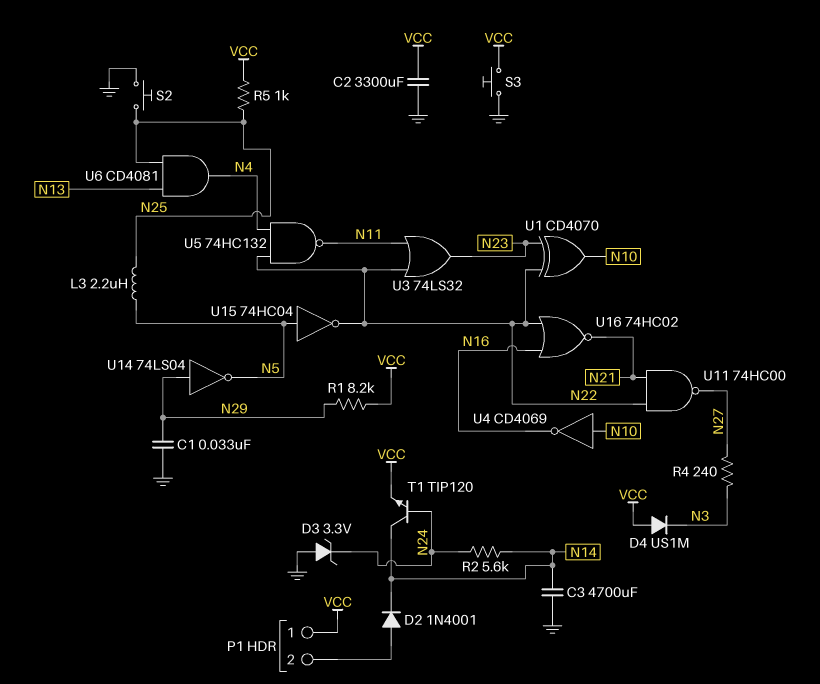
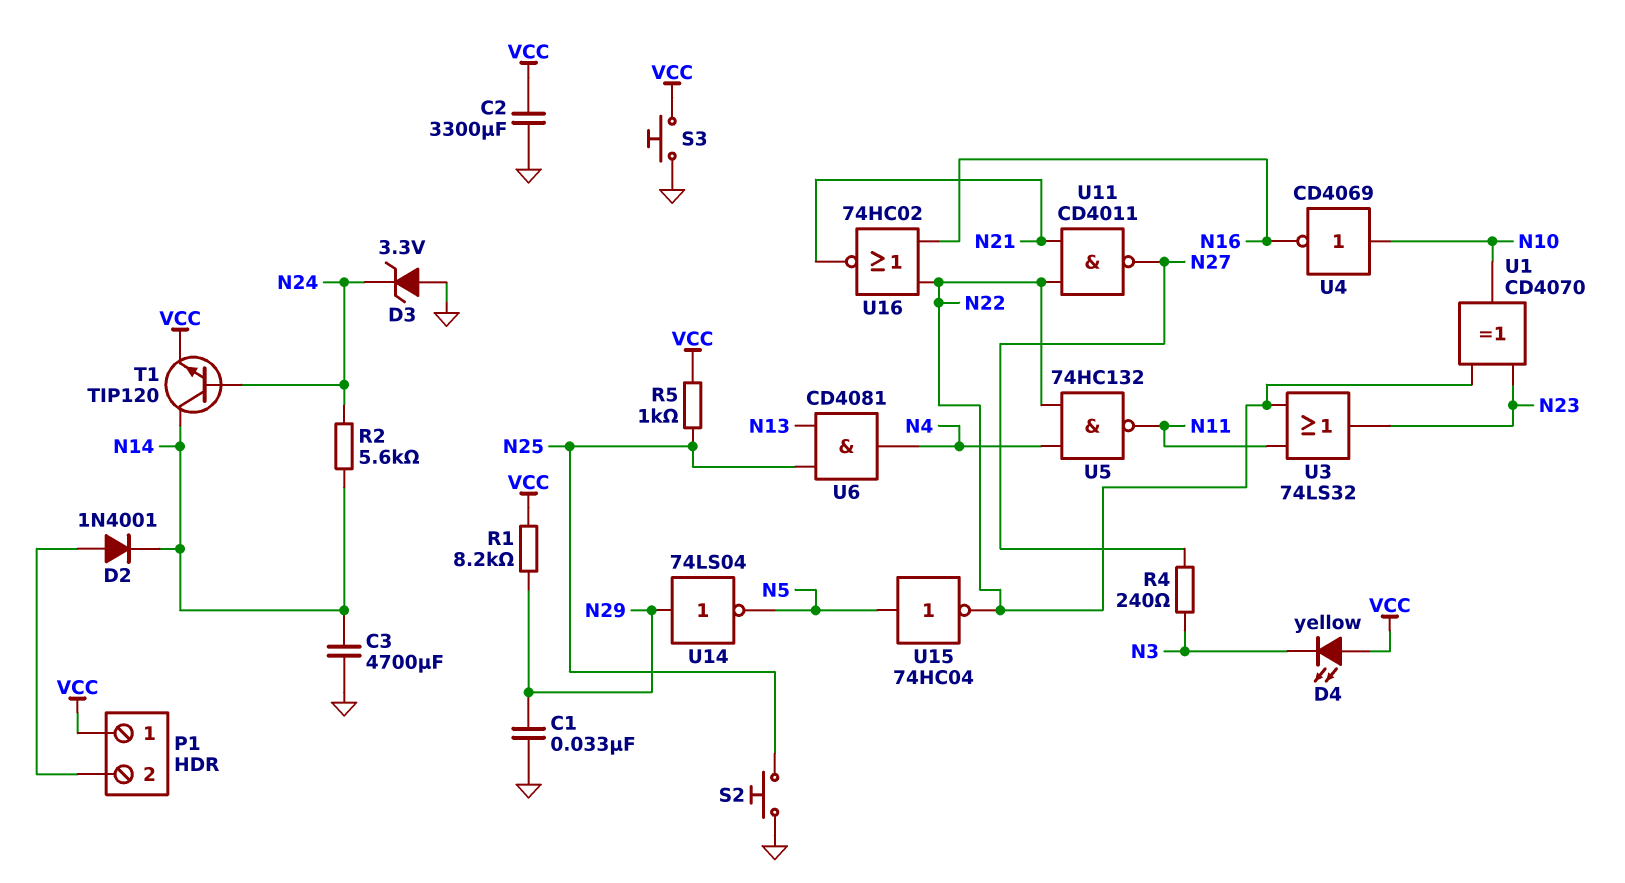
D4: diode US1M (A VCC, K N3) -> LED yellow (A VCC, K N3)
L3: 2.2uH (N5, N25) -> none
U11: NAND 74HC00 (in N21, in N22, out N27) -> NAND CD4011 (in N21, in N22, out N27)

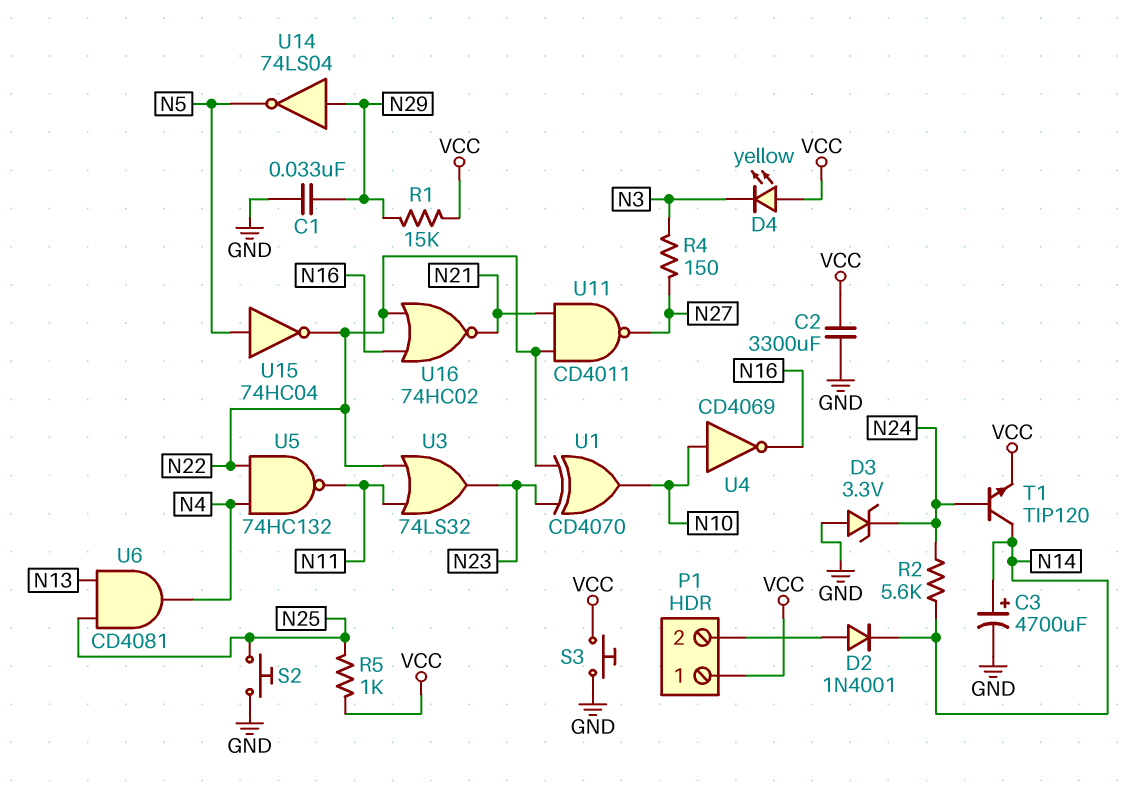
C3: 4700uF (GND, N14) -> 4700uF (plus N14, minus GND)
R1: 8.2k (N29, VCC) -> 15k (N29, VCC)
R4: 240 (N3, N27) -> 150 (N3, N27)

